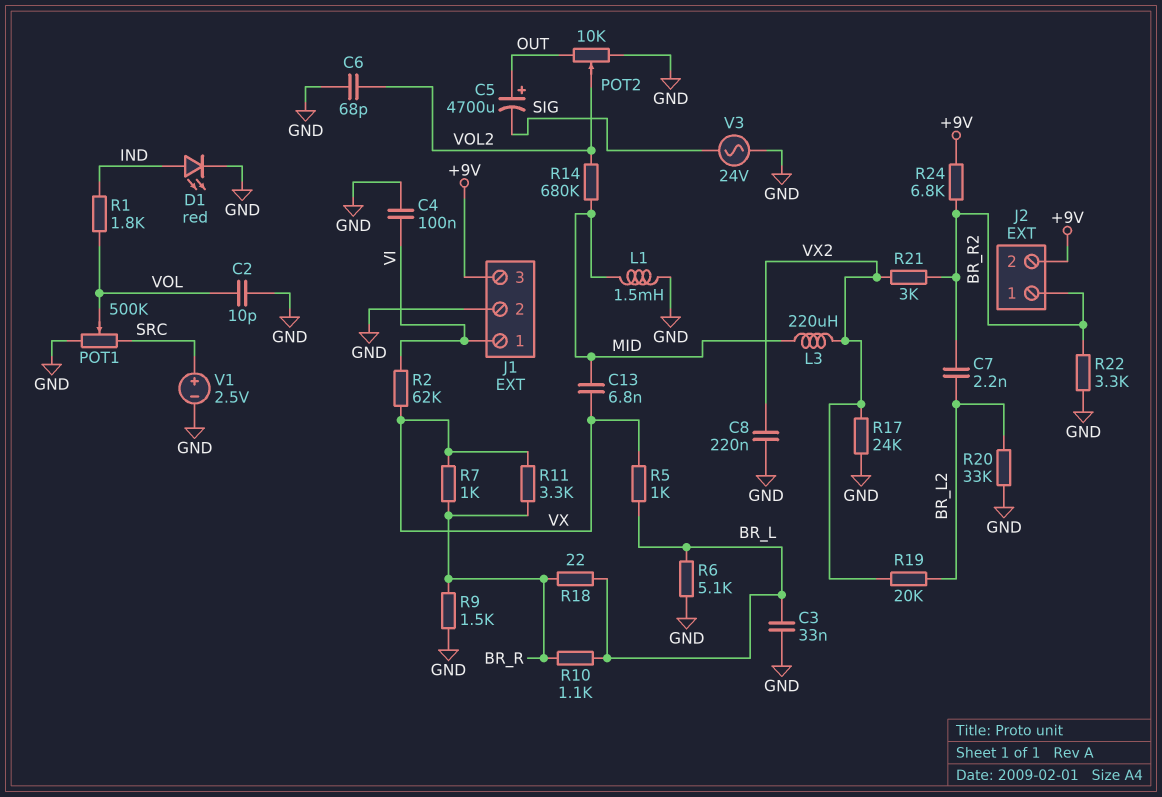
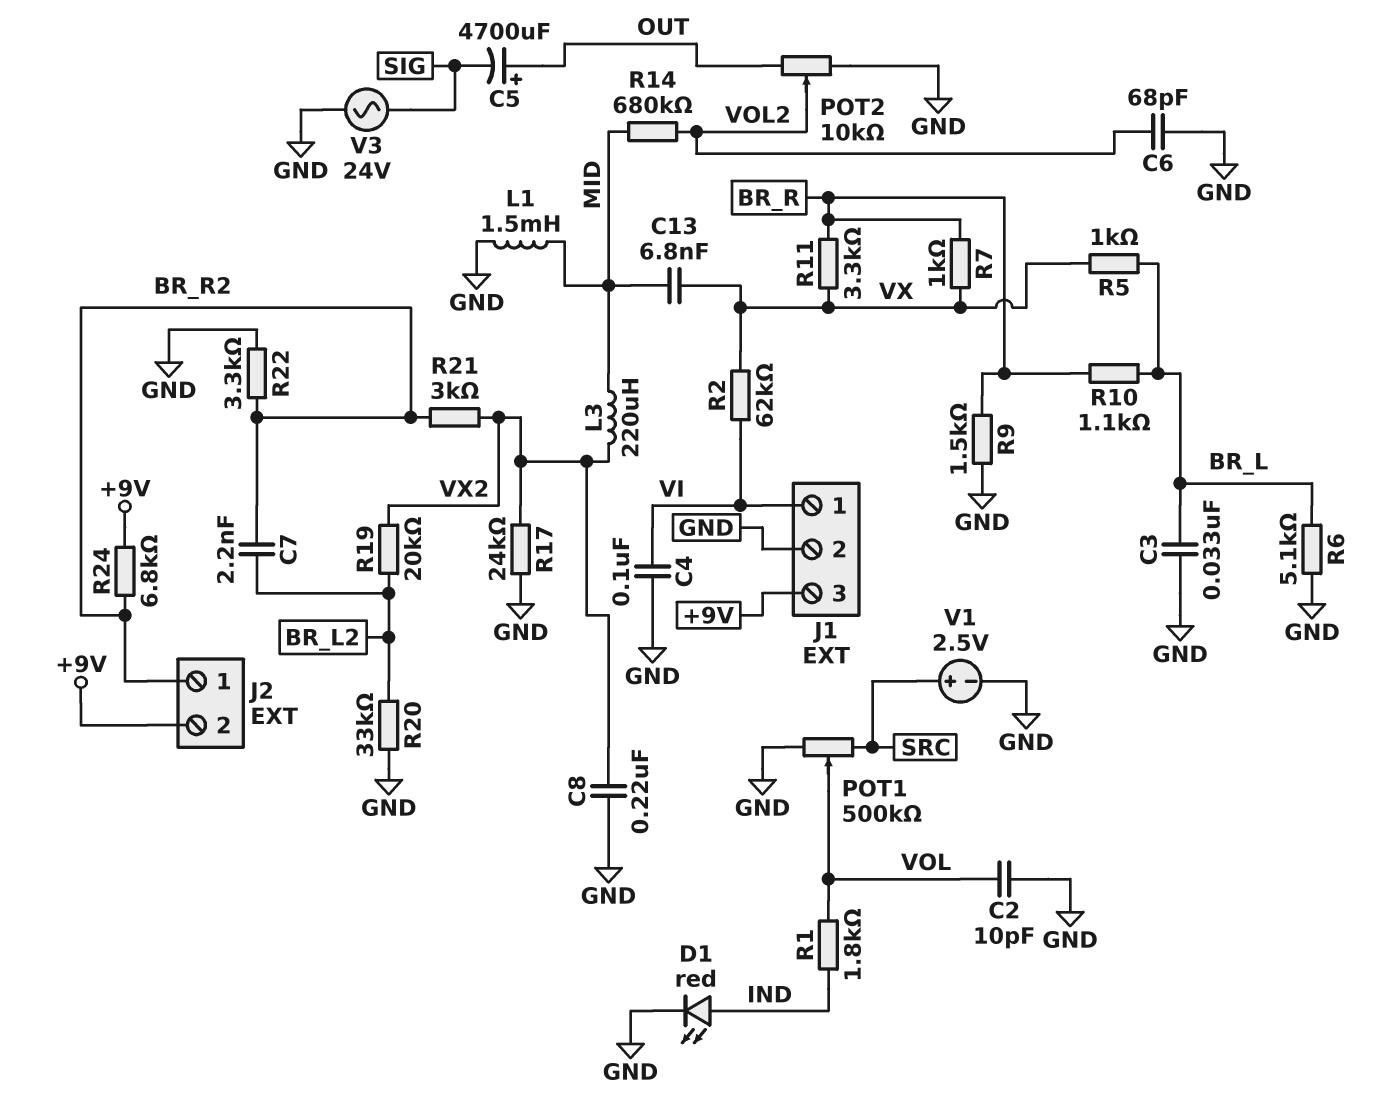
R18: 22 (BR_L, BR_R) -> none

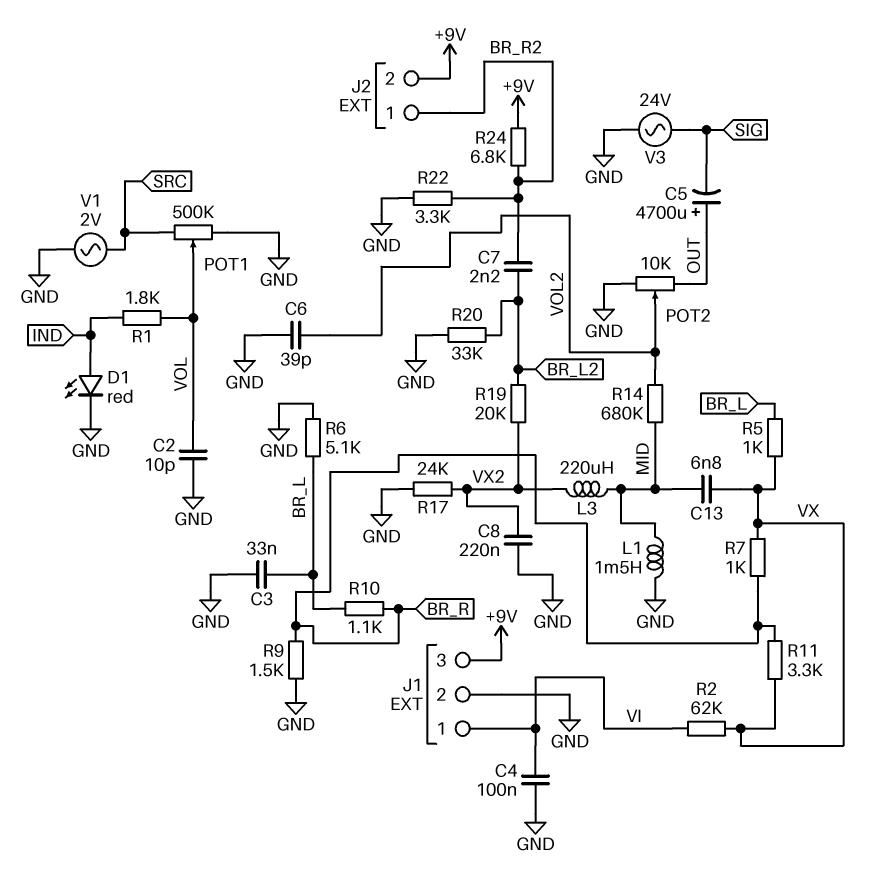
C6: 68pF (GND, VOL2) -> 39pF (GND, VOL2)
R21: 3k (BR_R2, VX2) -> none
V1: 2.5V (plus SRC, minus GND) -> AC 2V (GND, SRC)

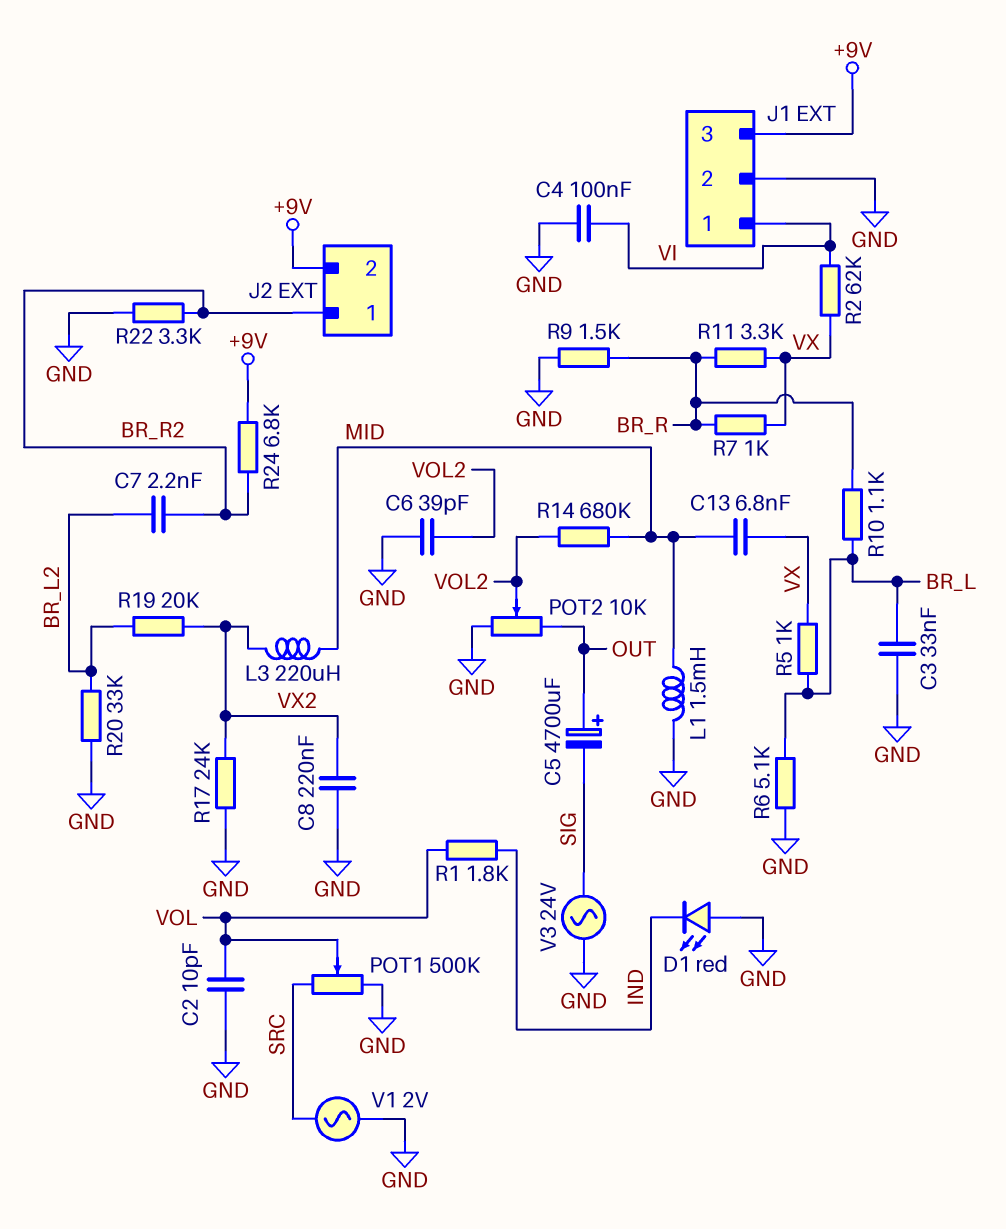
D1: LED red (A IND, K GND) -> LED red (A GND, K IND)

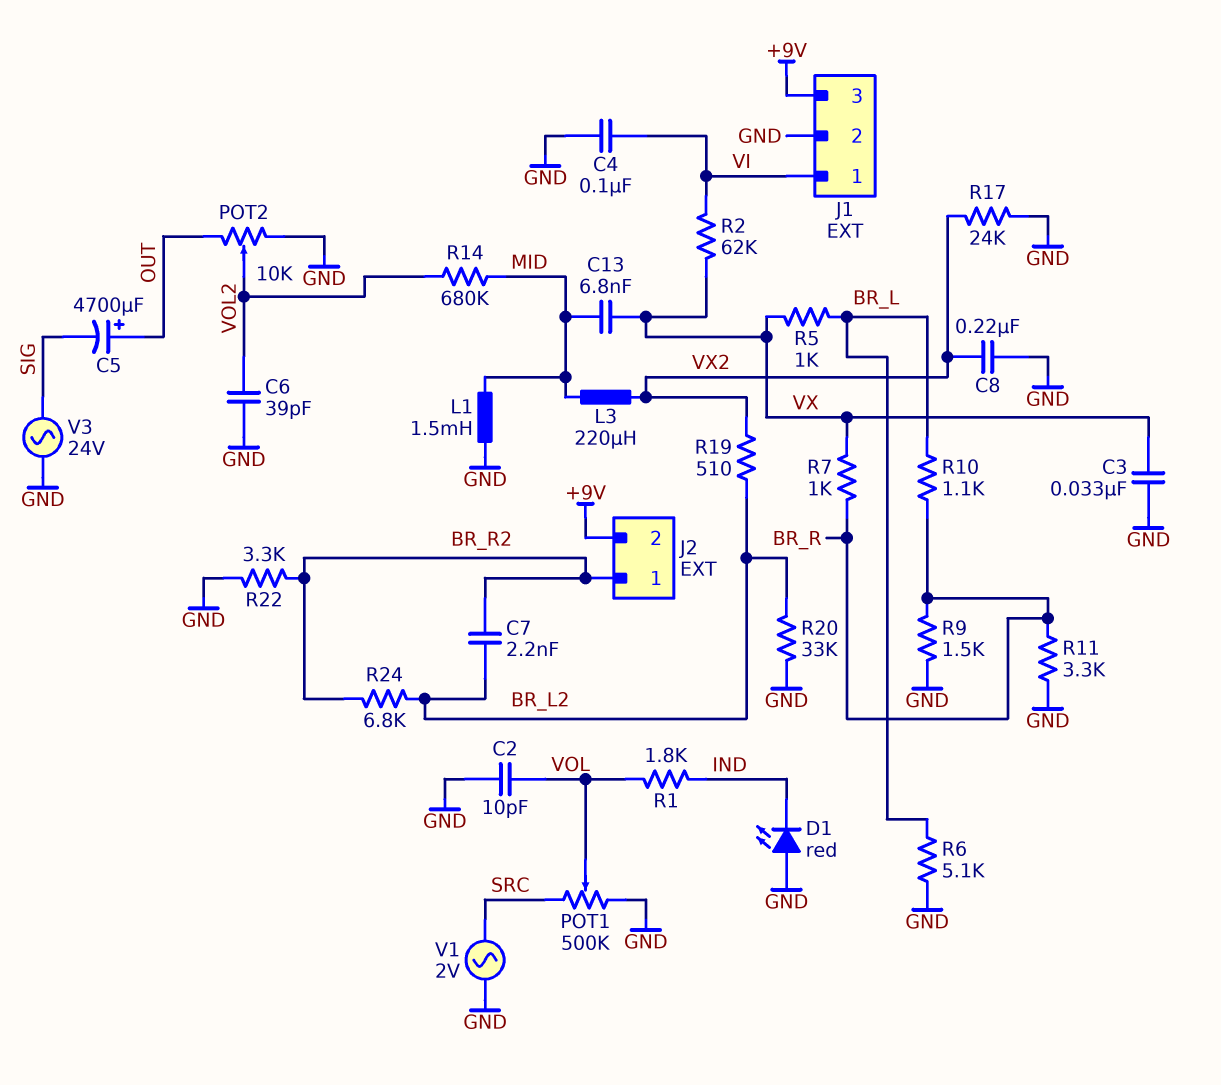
C3: 33nF (BR_L, GND) -> 33nF (GND, VX)
R11: 3.3k (BR_R, VX) -> 3.3k (BR_R, GND)
R19: 20k (BR_L2, VX2) -> 510 (BR_L2, VX2)
R24: 6.8k (+9V, BR_R2) -> 6.8k (BR_L2, BR_R2)

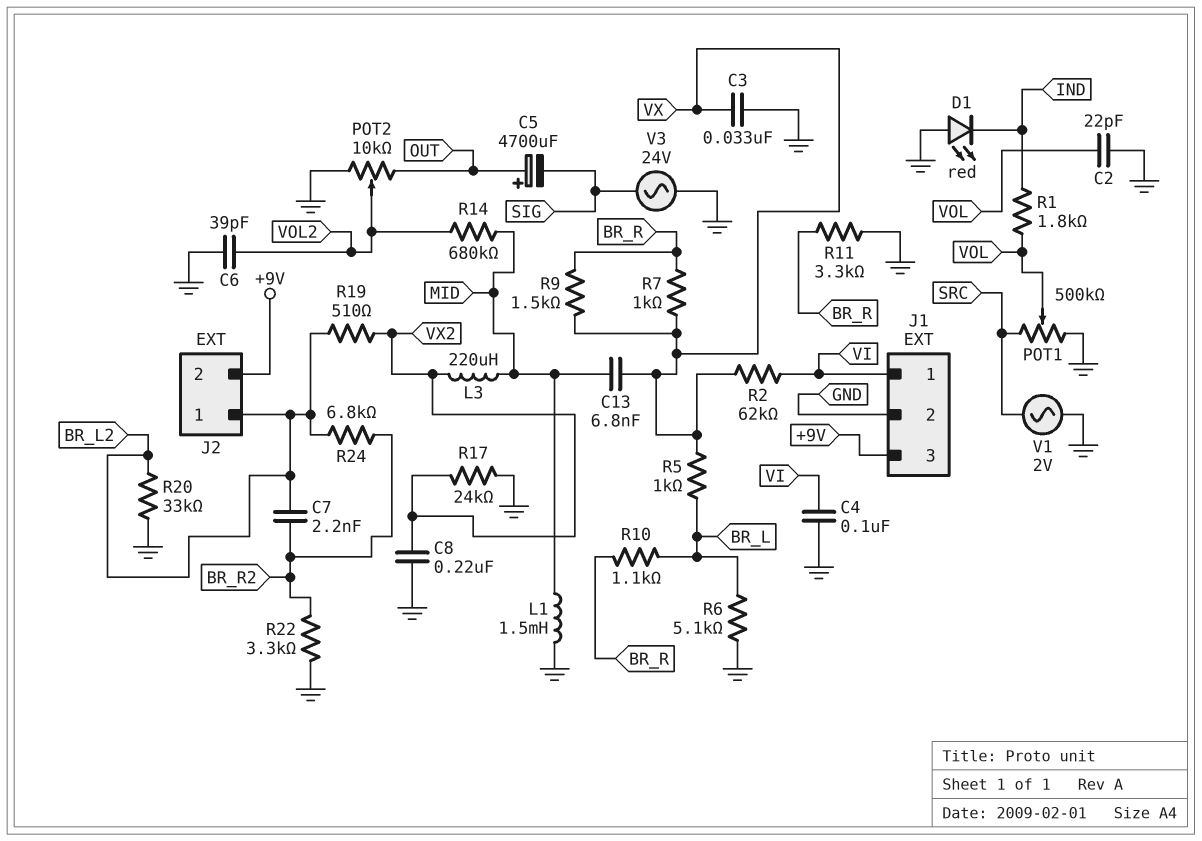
C2: 10pF (GND, VOL) -> 22pF (GND, VOL)
J2 pin 1: BR_R2 -> BR_L2
R9: 1.5k (BR_R, GND) -> 1.5k (BR_R, VX)

